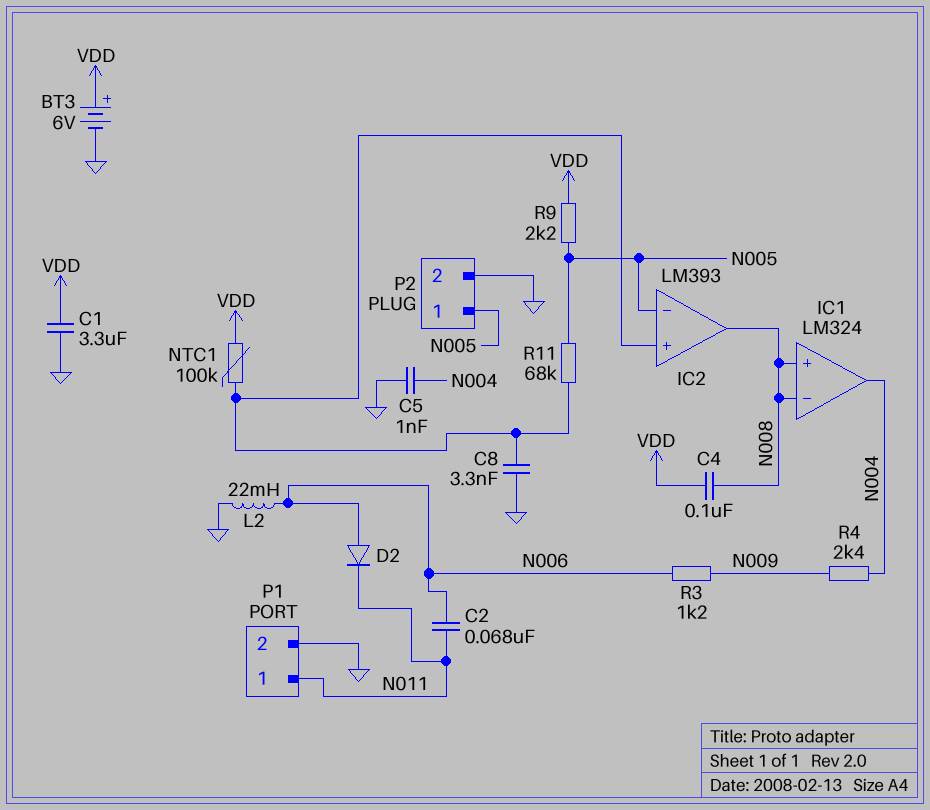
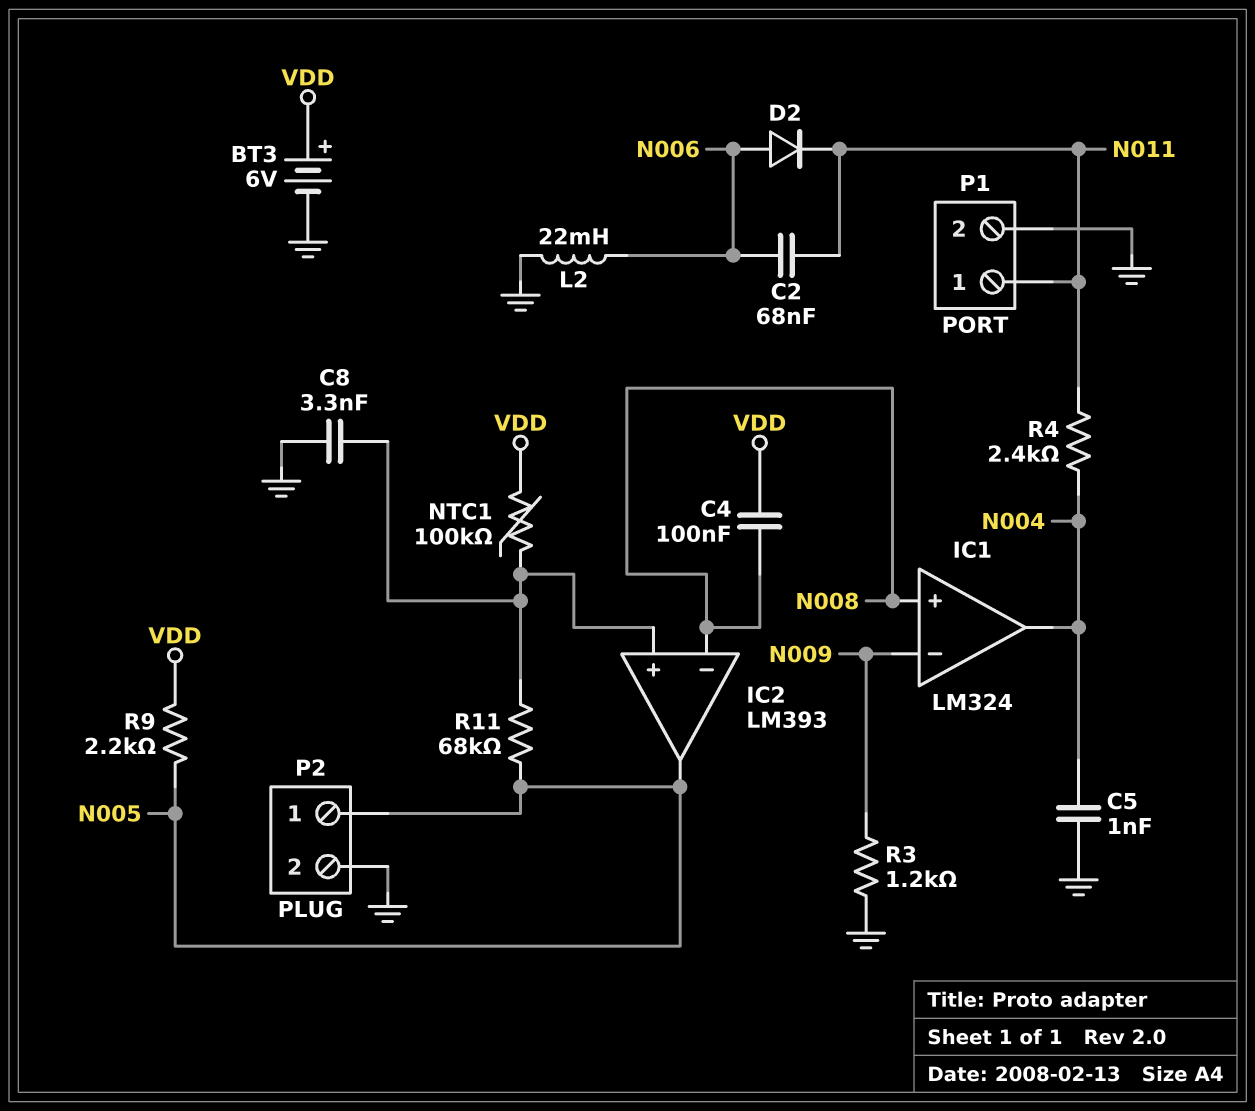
C1: 3.3uF (GND, VDD) -> none
IC1 pin in-: N008 -> N009
IC2 pin in-: N005 -> N008
IC2 pin out: N008 -> N005
R3: 1.2k (N006, N009) -> 1.2k (GND, N009)
R4: 2.4k (N004, N009) -> 2.4k (N004, N011)

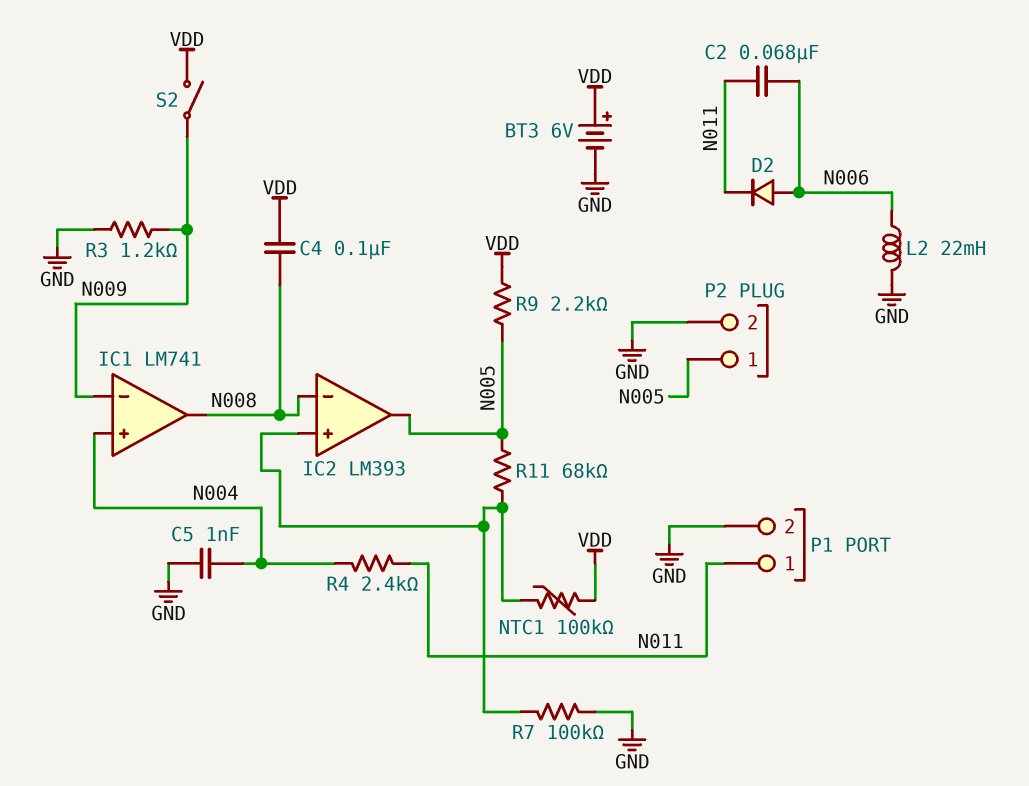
C8: 3.3nF (GND, IC2/in+) -> none
IC1: LM324 -> LM741
IC1 pin in+: N008 -> N004
IC1 pin out: N004 -> N008
R7: none -> 100k (GND, IC2/in+)
S2: none -> switch (N009, VDD)

